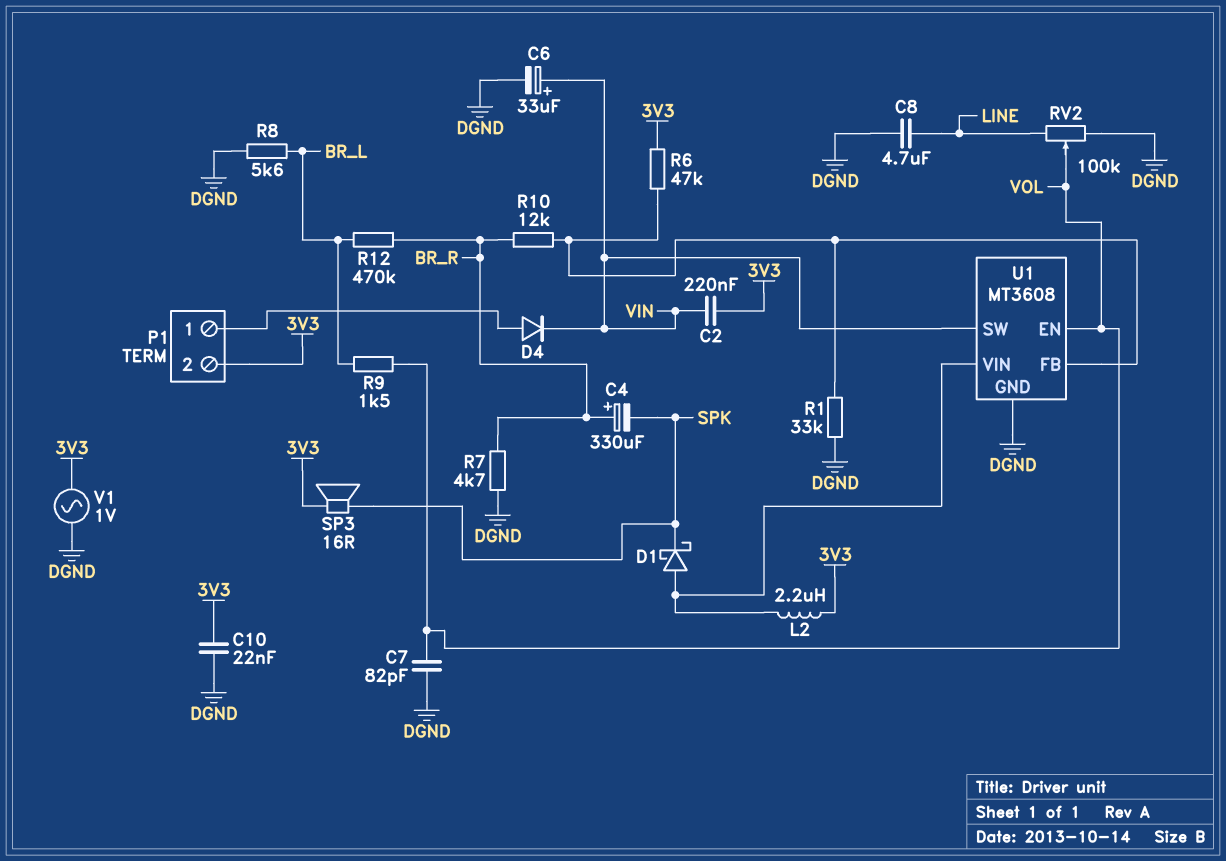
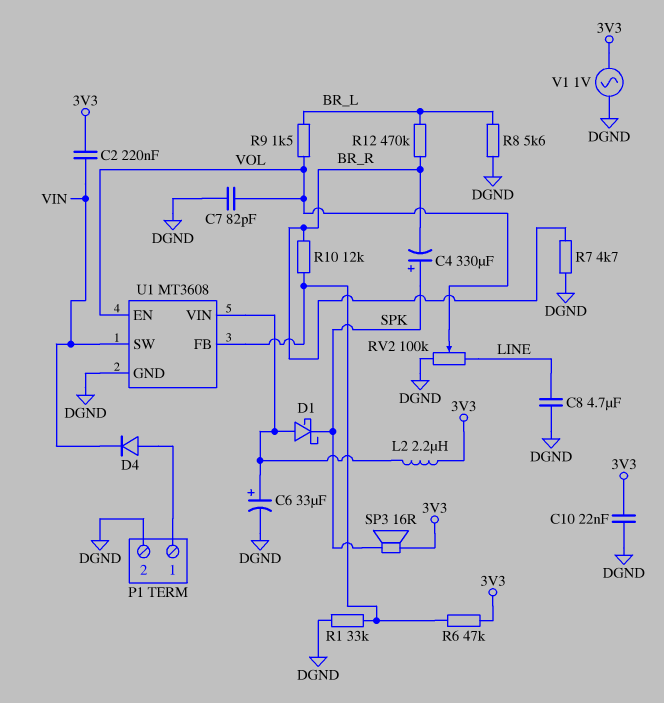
C4: 330uF (plus BR_R, minus SPK) -> 330uF (plus SPK, minus BR_R)
C6: 33uF (plus VIN, minus DGND) -> 33uF (plus U1/VIN, minus DGND)
P1 pin 2: 3V3 -> DGND

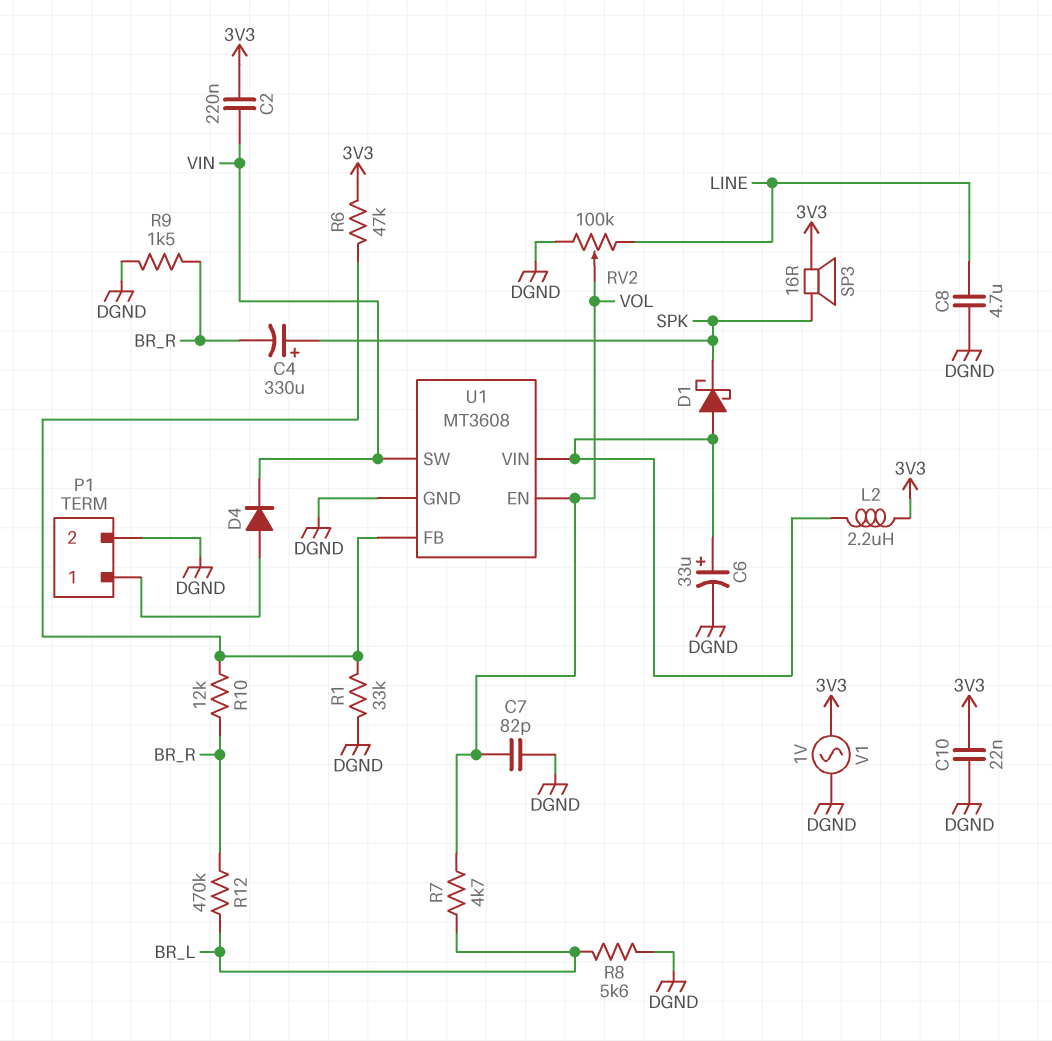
R7: 4.7k (BR_R, DGND) -> 4.7k (BR_L, VOL)
R9: 1.5k (BR_L, VOL) -> 1.5k (BR_R, DGND)

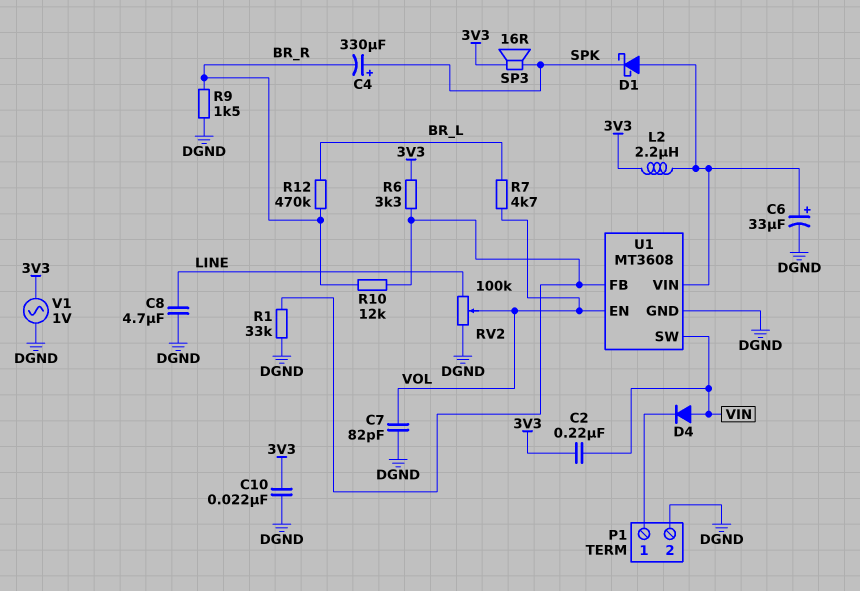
D4: diode (A P1/1, K VIN) -> diode (A VIN, K P1/1)
R6: 47k (3V3, U1/FB) -> 3.3k (3V3, U1/FB)
R8: 5.6k (BR_L, DGND) -> none

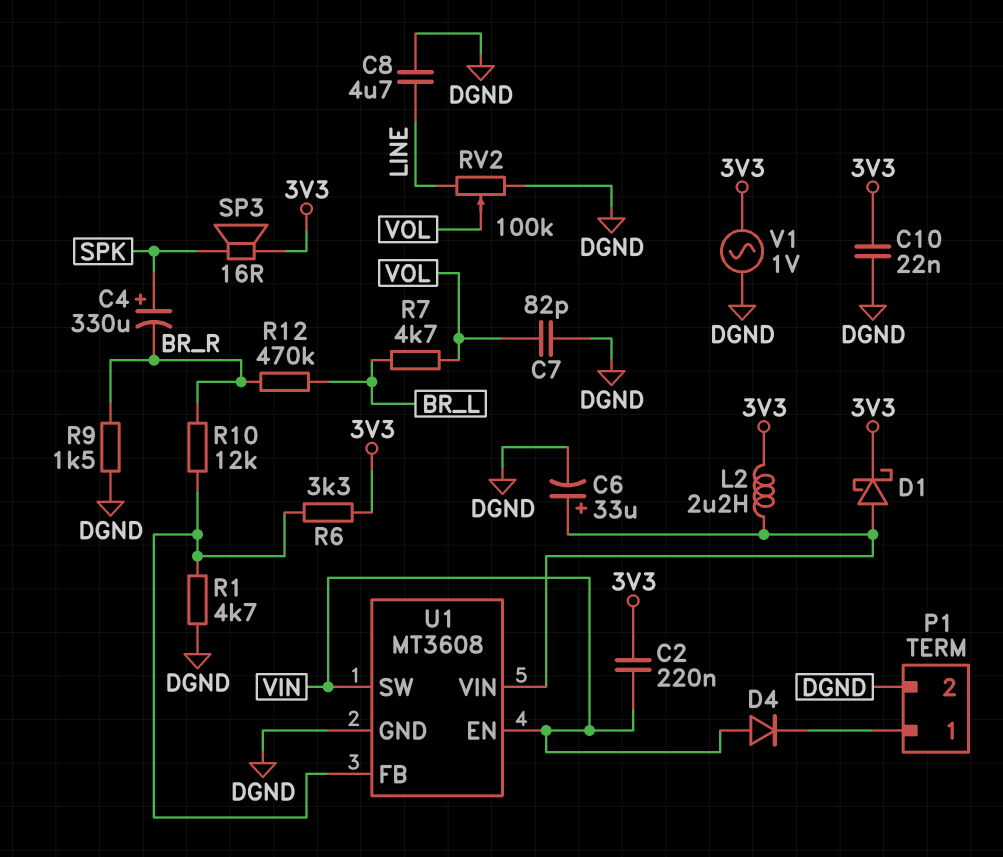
D1: schottky (A U1/VIN, K SPK) -> schottky (A U1/VIN, K 3V3)
R1: 33k (DGND, U1/FB) -> 4.7k (DGND, U1/FB)
U1 pin EN: VOL -> VIN

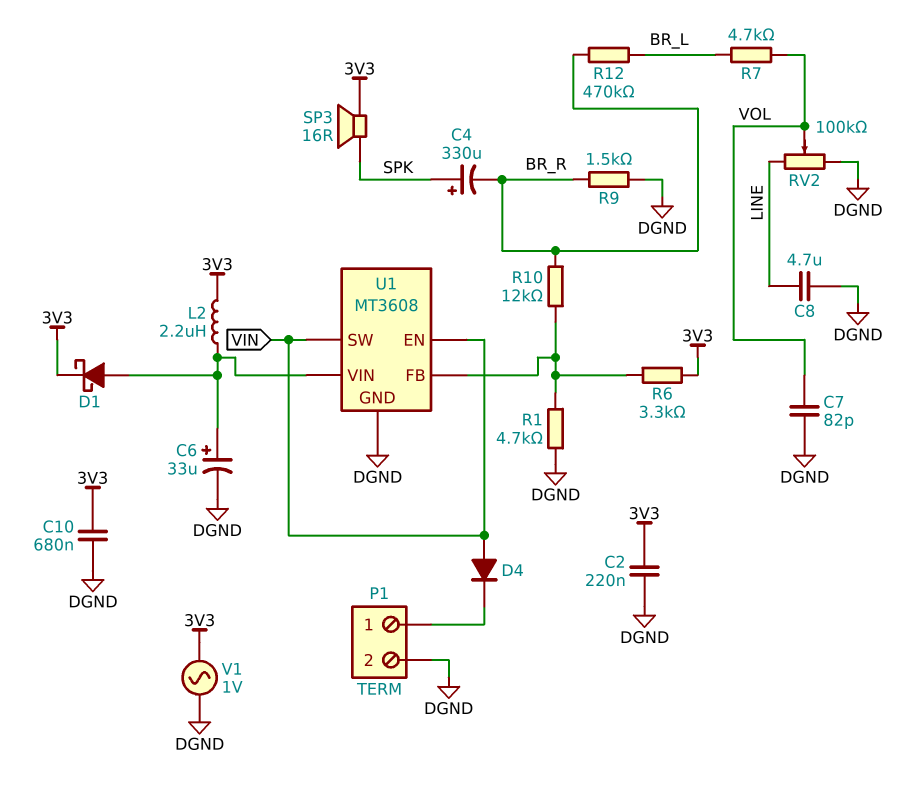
C2: 220nF (3V3, VIN) -> 220nF (3V3, DGND)
C10: 22nF (3V3, DGND) -> 680nF (3V3, DGND)

